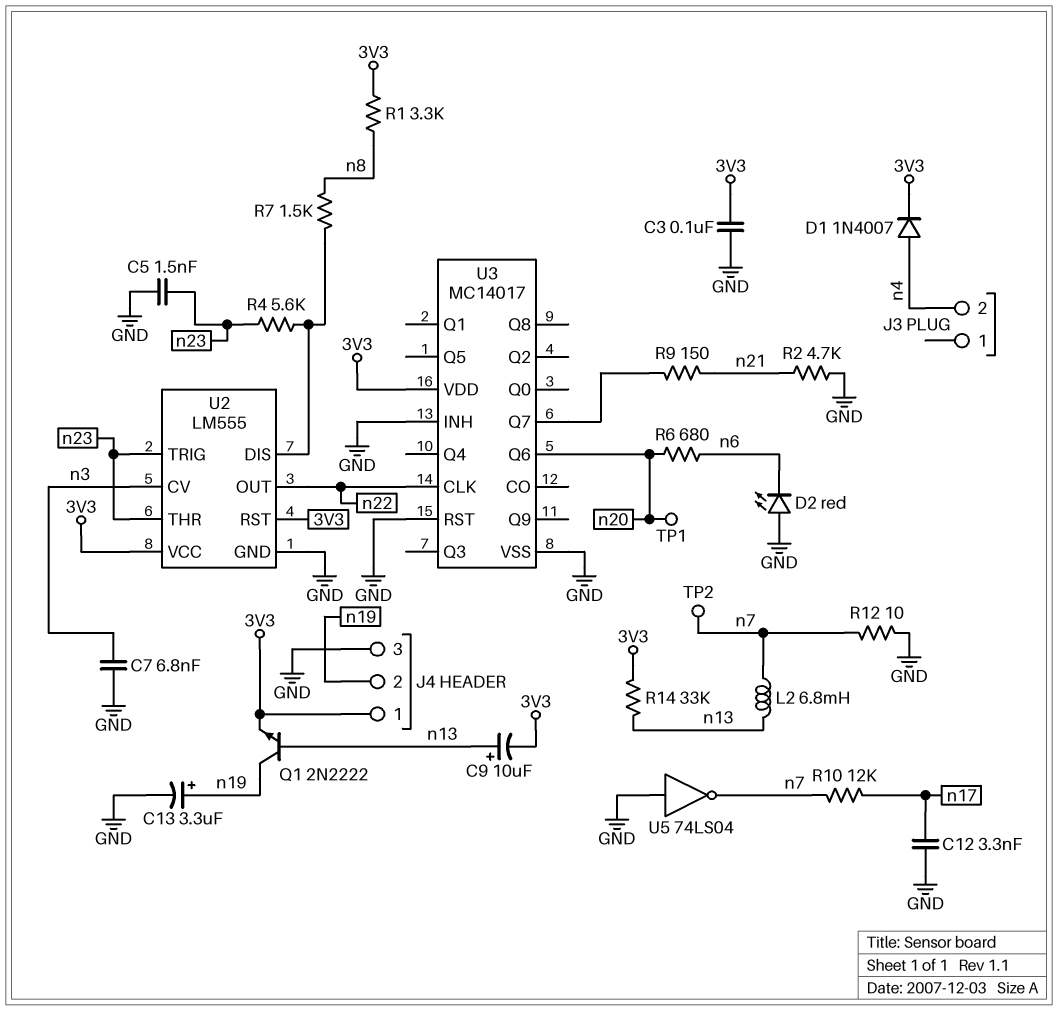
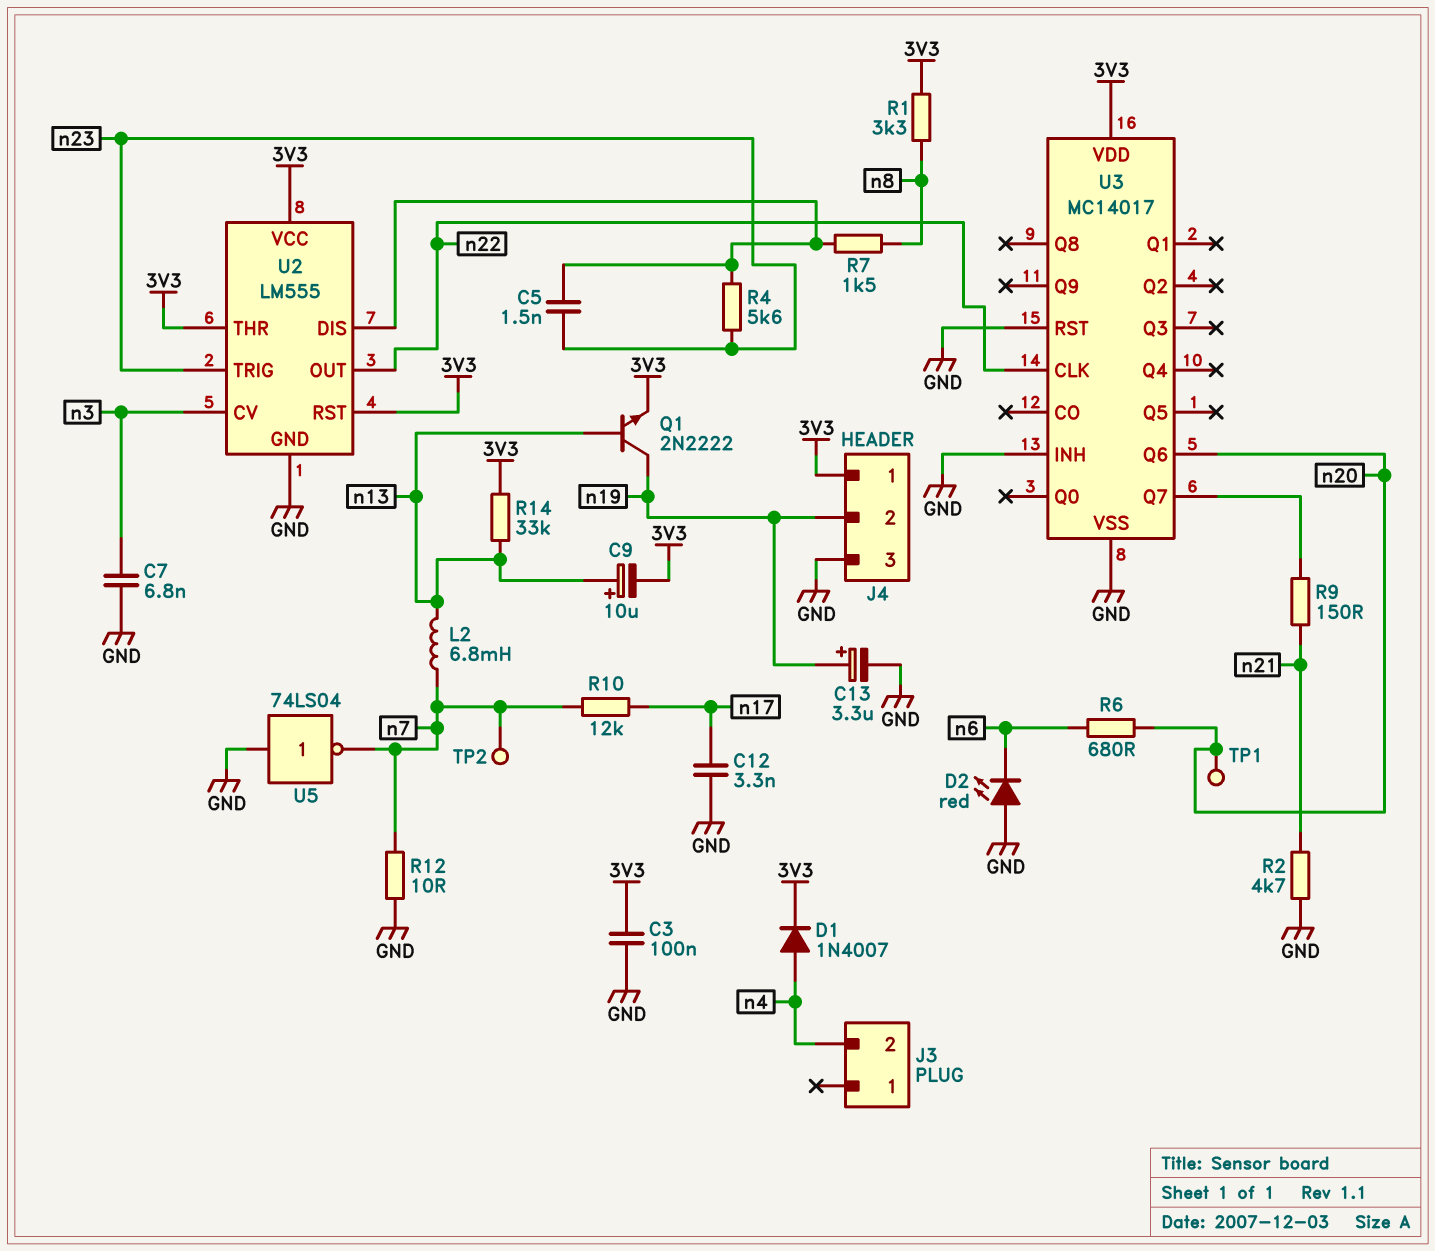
C5: 1.5nF (GND, n23) -> 1.5nF (U2/DIS, n23)
U2 pin THR: n23 -> 3V3

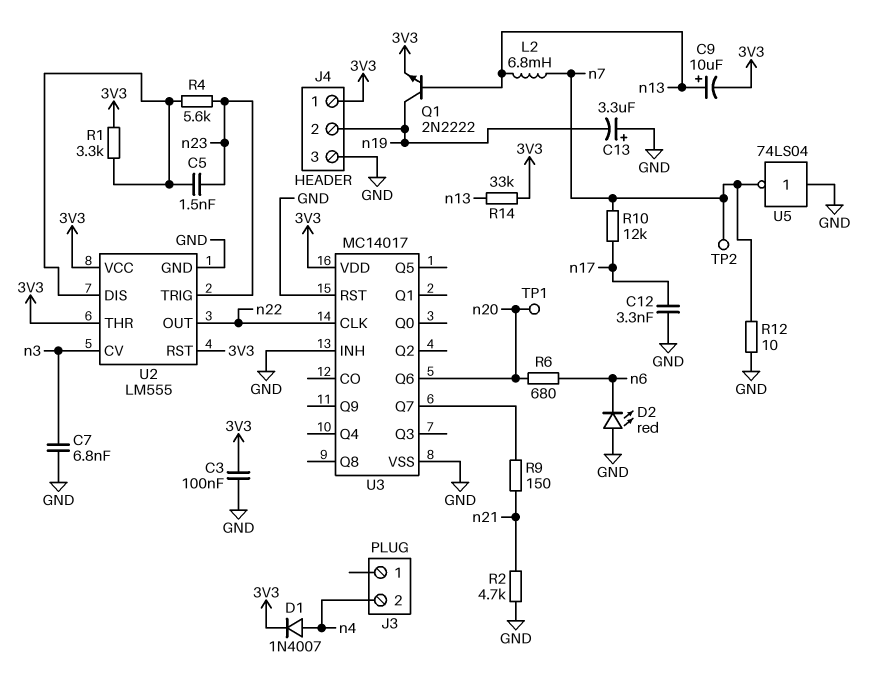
C13: 3.3uF (plus n19, minus GND) -> 3.3uF (plus GND, minus n19)
R1: 3.3k (3V3, n8) -> 3.3k (3V3, U2/DIS)
R7: 1.5k (U2/DIS, n8) -> none

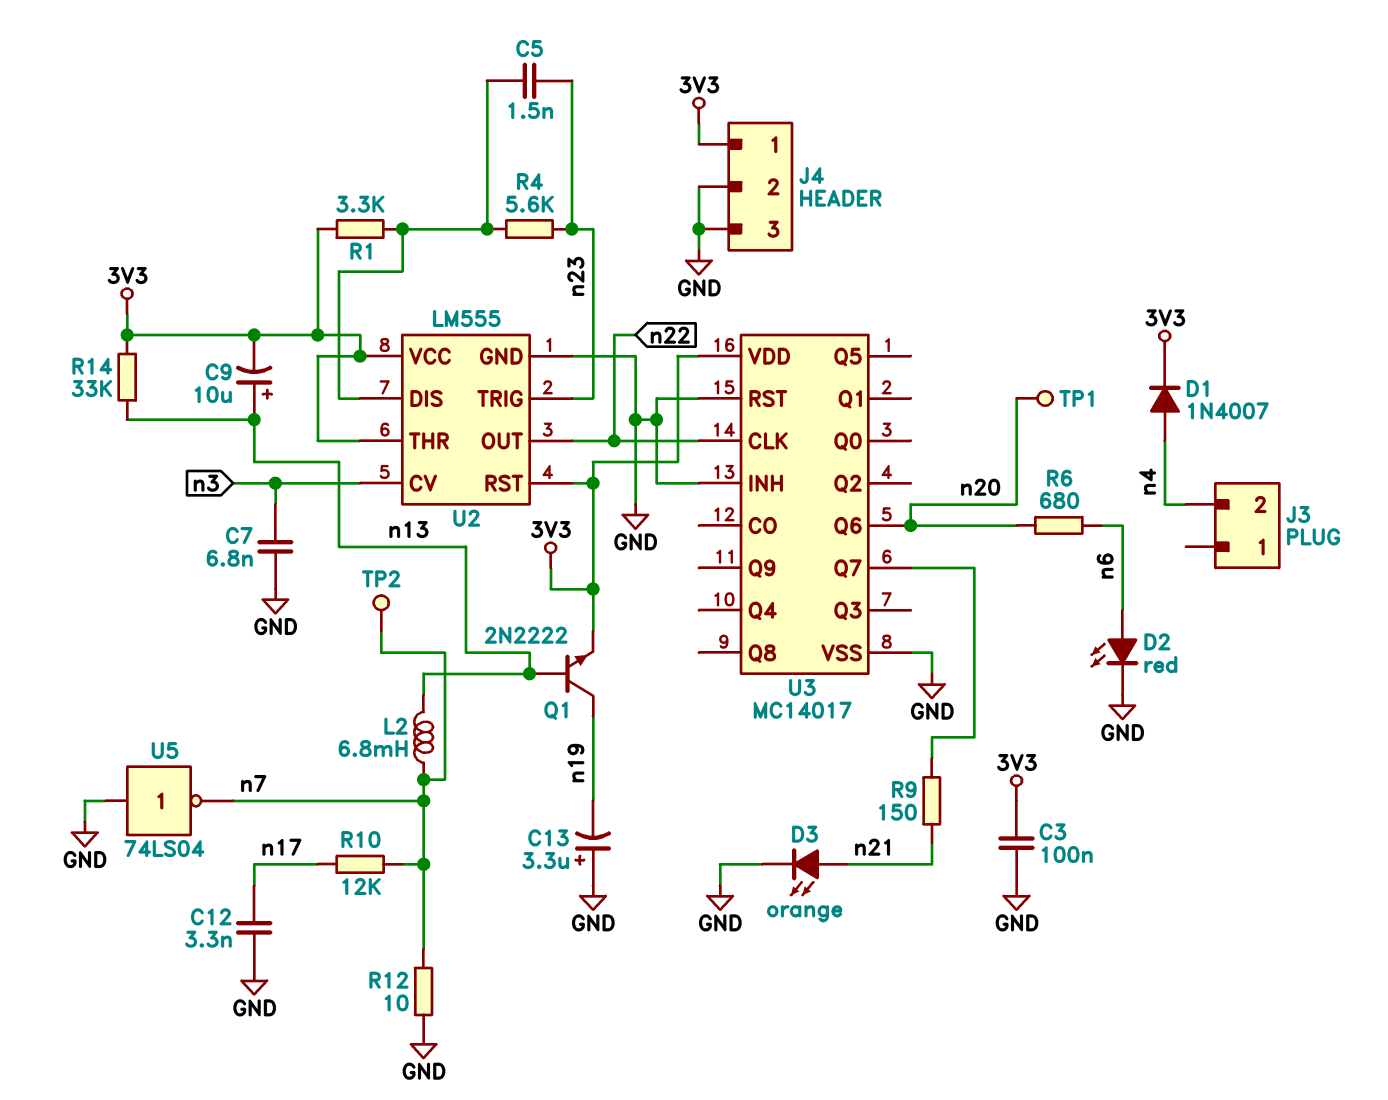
D2: LED red (A GND, K n6) -> LED red (A n6, K GND)
D3: none -> LED orange (A n21, K GND)
J4 pin 2: n19 -> GND
R2: 4.7k (GND, n21) -> none

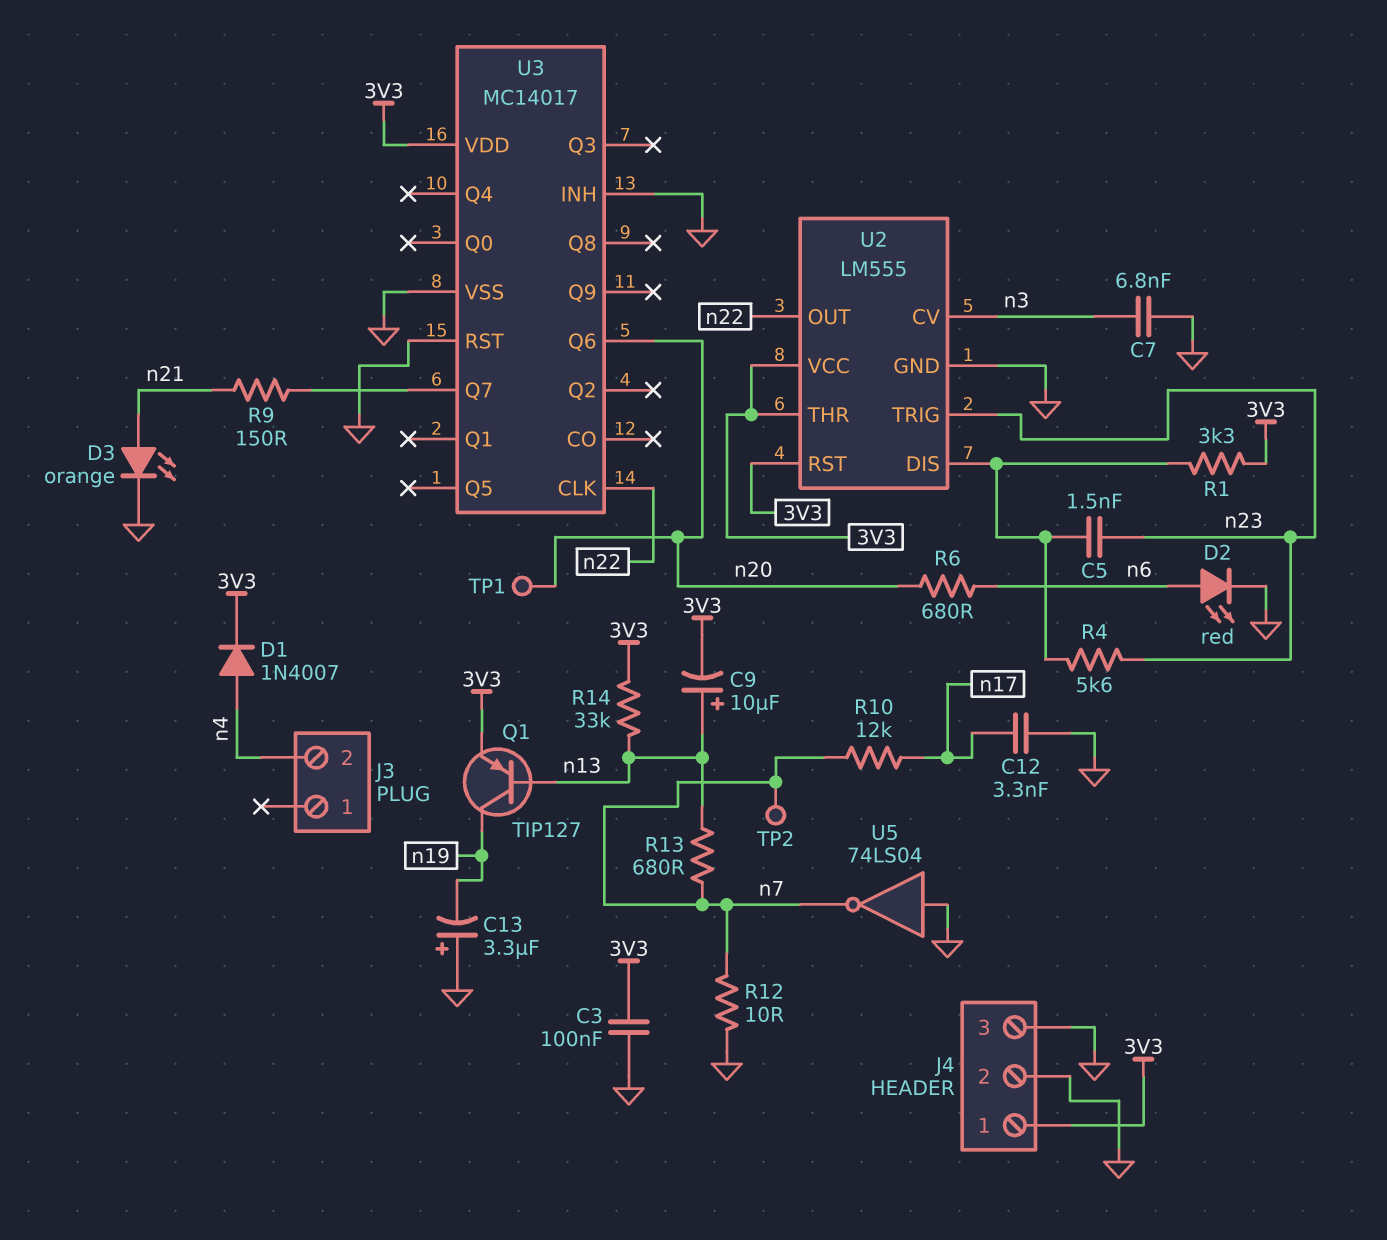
L2: 6.8mH (n7, n13) -> none
Q1: NPN 2N2222 (B n13, C n19, E 3V3) -> PNP TIP127 (B n13, C n19, E 3V3)
R13: none -> 680 (n7, n13)

